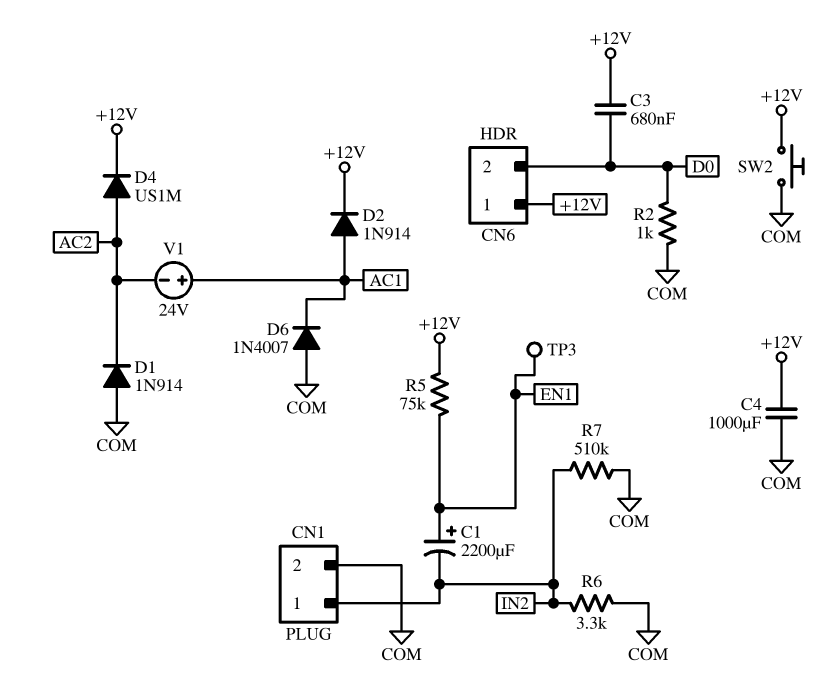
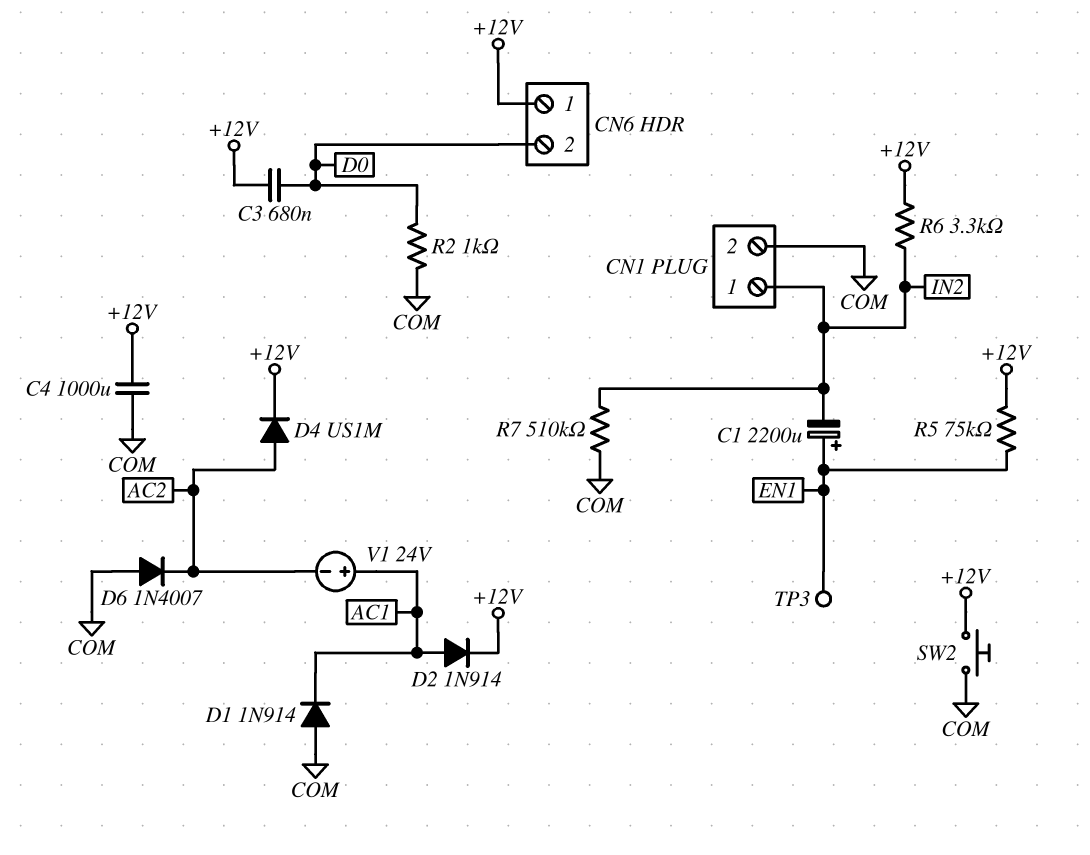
D1: diode 1N914 (A COM, K AC2) -> diode 1N914 (A COM, K AC1)
D6: diode 1N4007 (A COM, K AC1) -> diode 1N4007 (A COM, K AC2)
R6: 3.3k (COM, IN2) -> 3.3k (+12V, IN2)

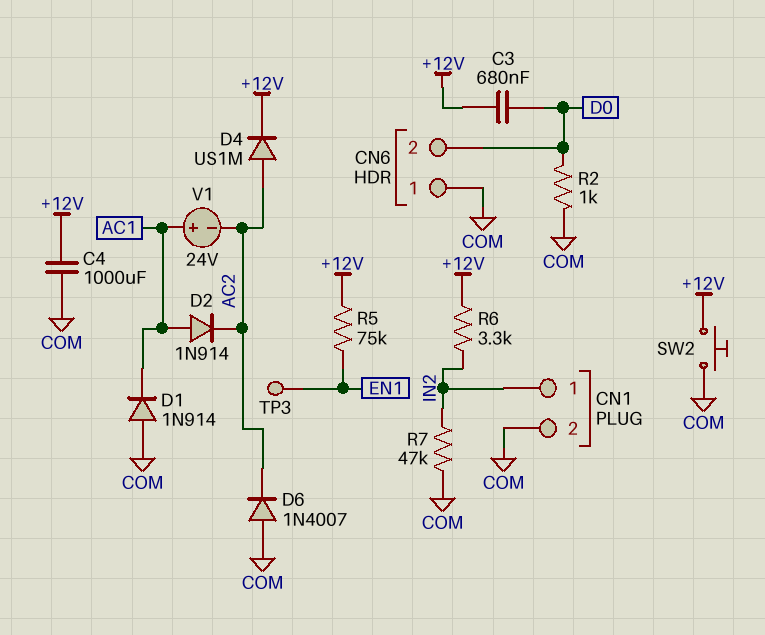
C1: 2200uF (plus EN1, minus IN2) -> none
CN6 pin 1: +12V -> COM
D2: diode 1N914 (A AC1, K +12V) -> diode 1N914 (A AC1, K AC2)
R7: 510k (COM, IN2) -> 47k (COM, IN2)

